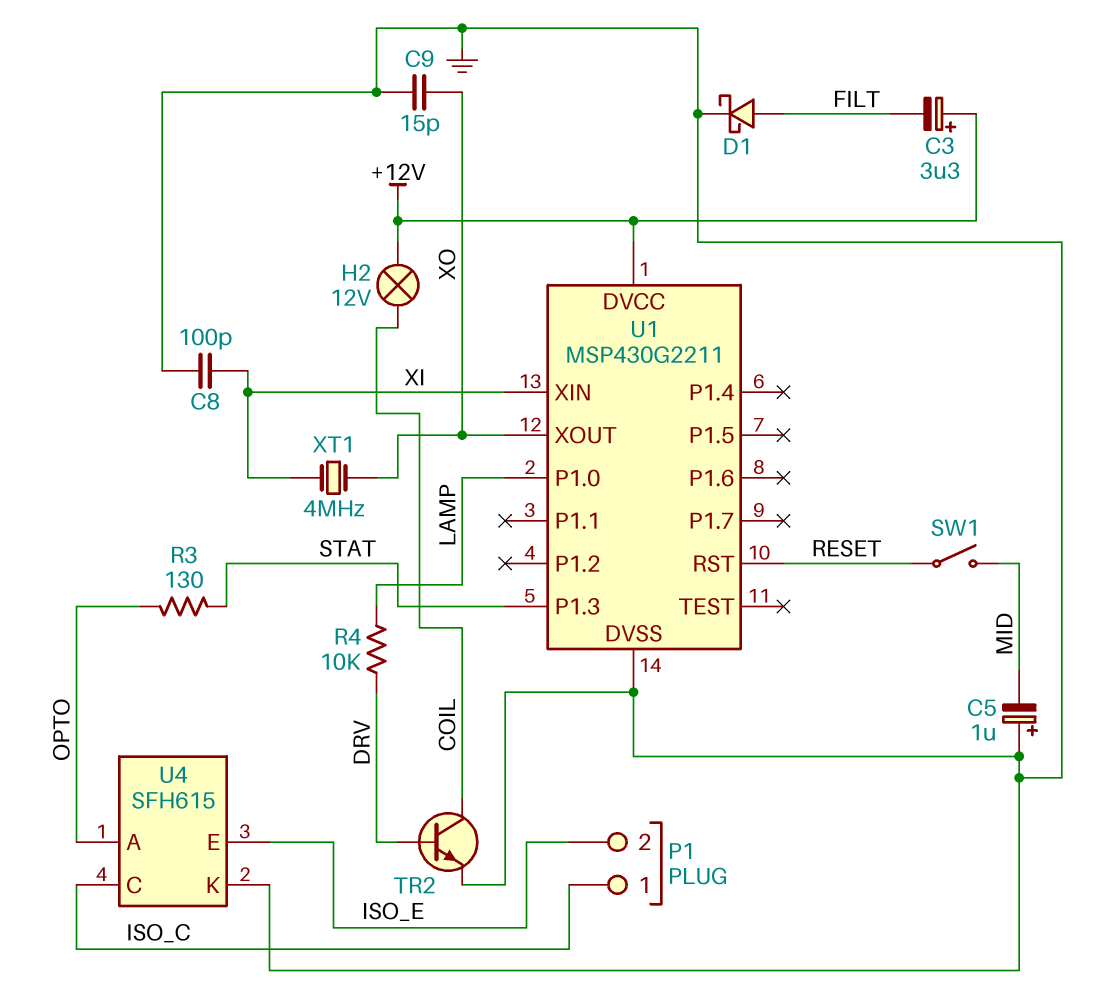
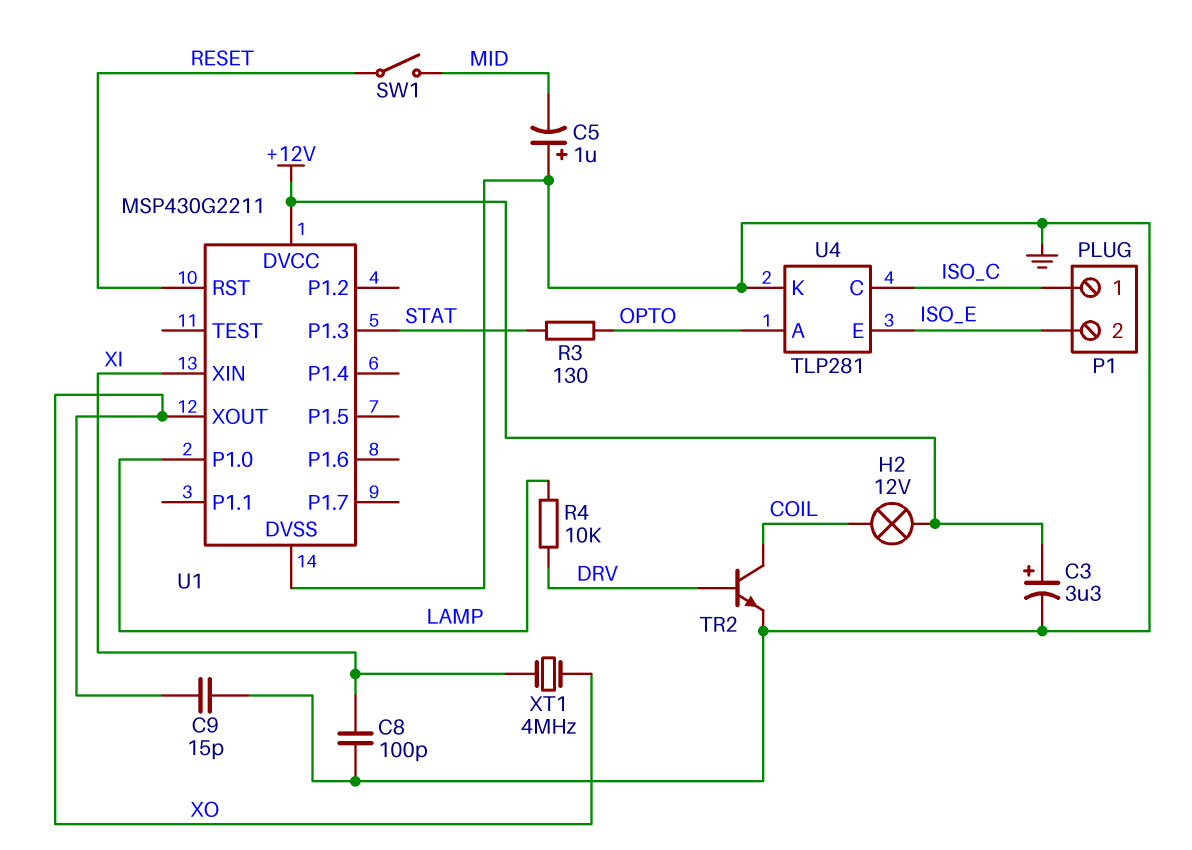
C3: 3.3uF (plus +12V, minus FILT) -> 3.3uF (plus +12V, minus GND)
D1: schottky (A FILT, K GND) -> none
U4: SFH615 -> TLP281

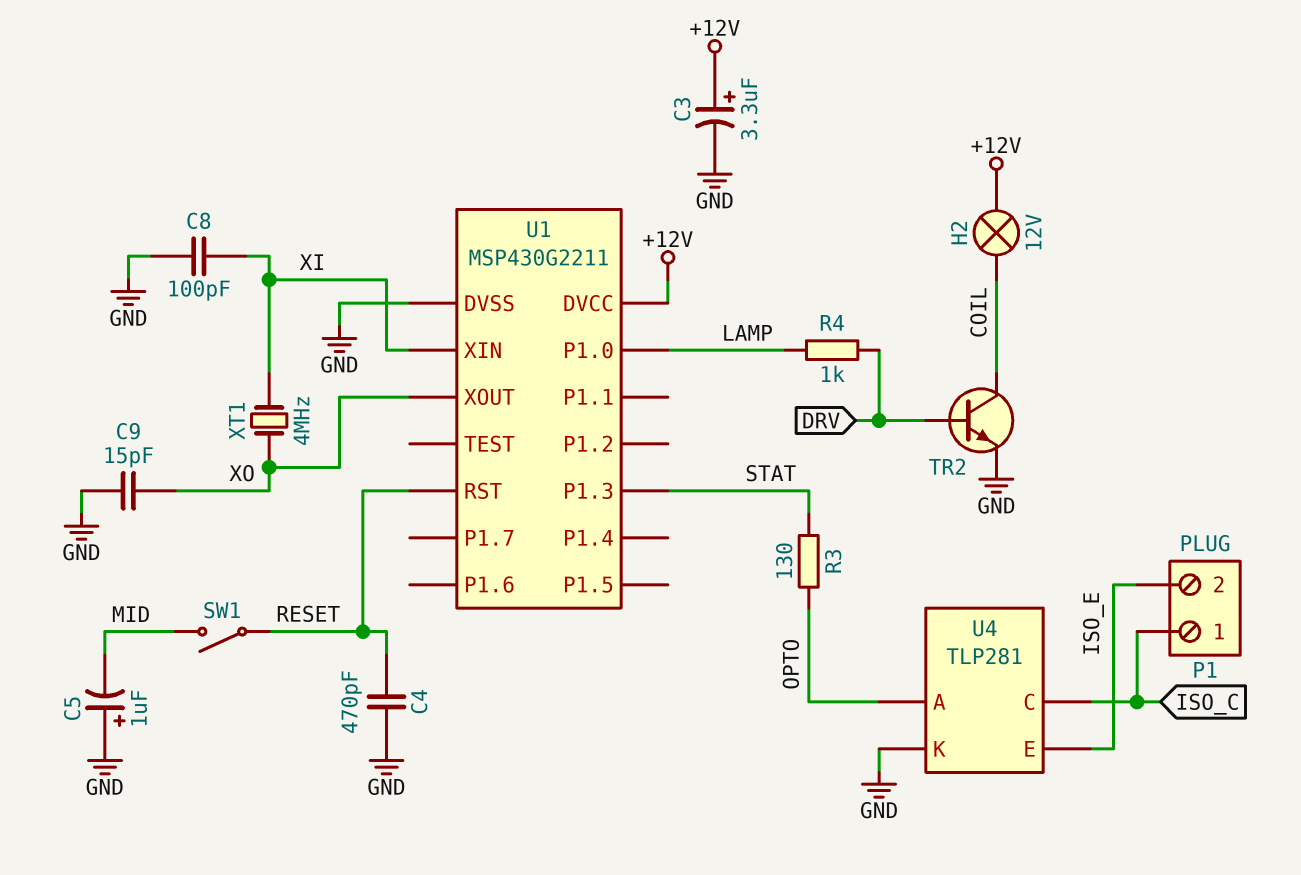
C4: none -> 470pF (GND, RESET)
R4: 10k (DRV, LAMP) -> 1k (DRV, LAMP)

